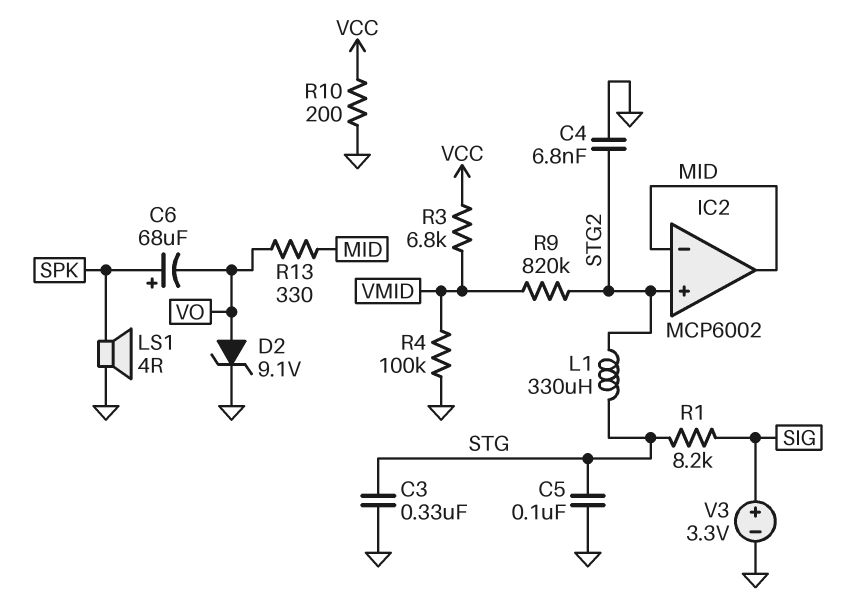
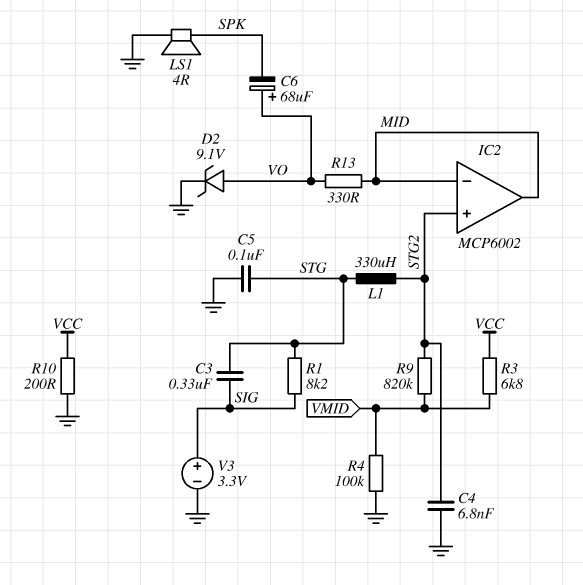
C3: 330nF (GND, STG) -> 330nF (SIG, STG)
C6: 68uF (plus SPK, minus VO) -> 68uF (plus VO, minus SPK)

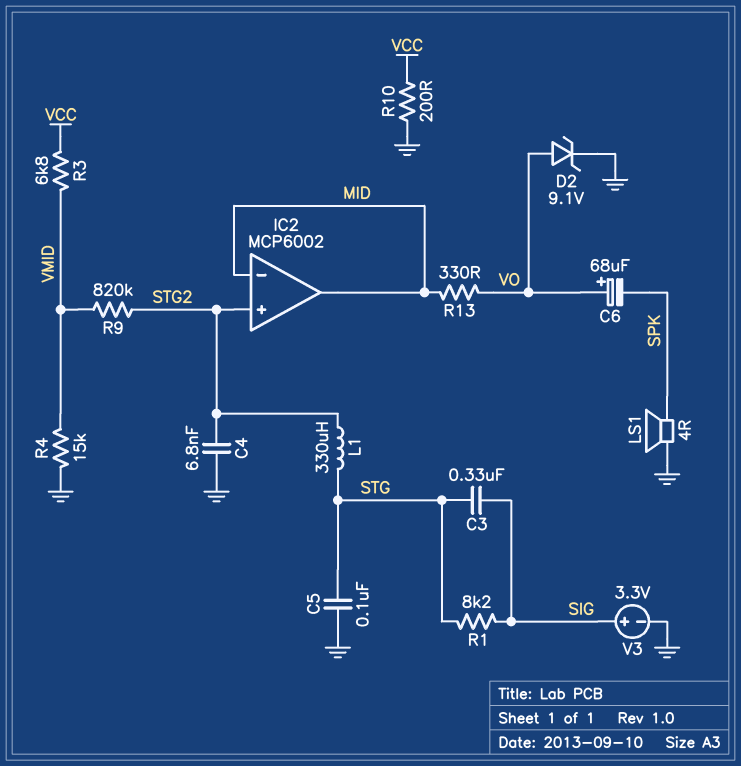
R4: 100k (GND, VMID) -> 15k (GND, VMID)

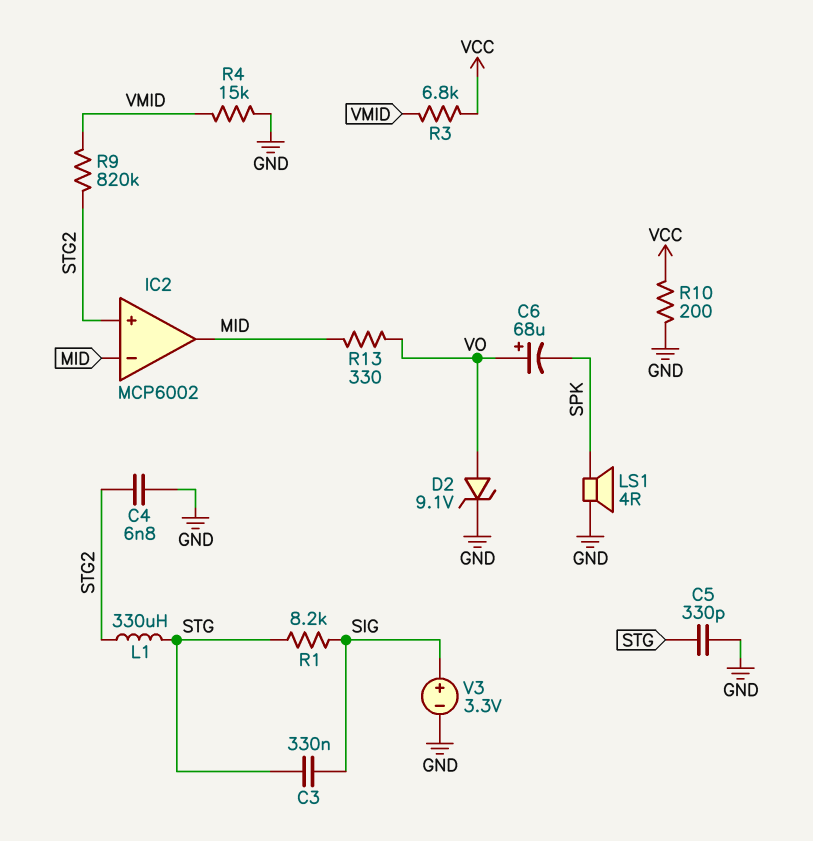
C5: 100nF (GND, STG) -> 330pF (GND, STG)

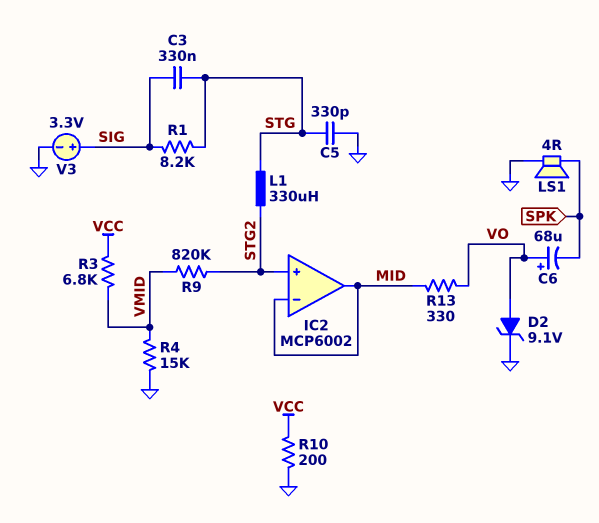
C4: 6.8nF (GND, STG2) -> none

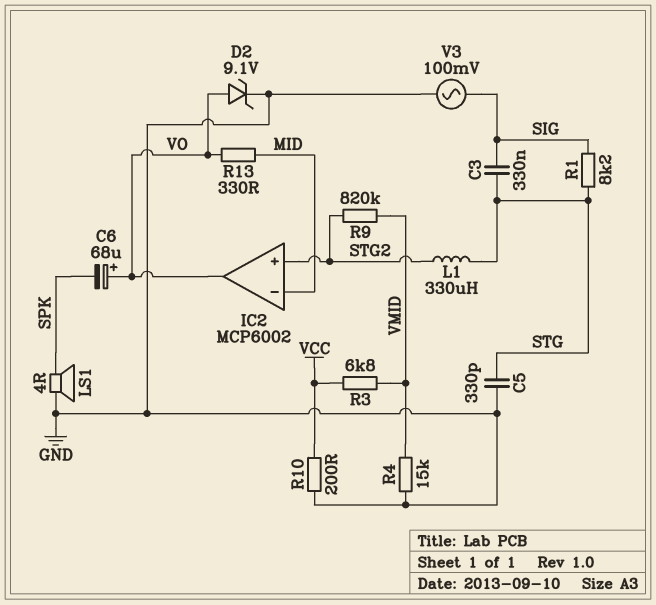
IC2 pin out: MID -> VO
V3: 3.3V (plus SIG, minus GND) -> AC 100mV (GND, SIG)

